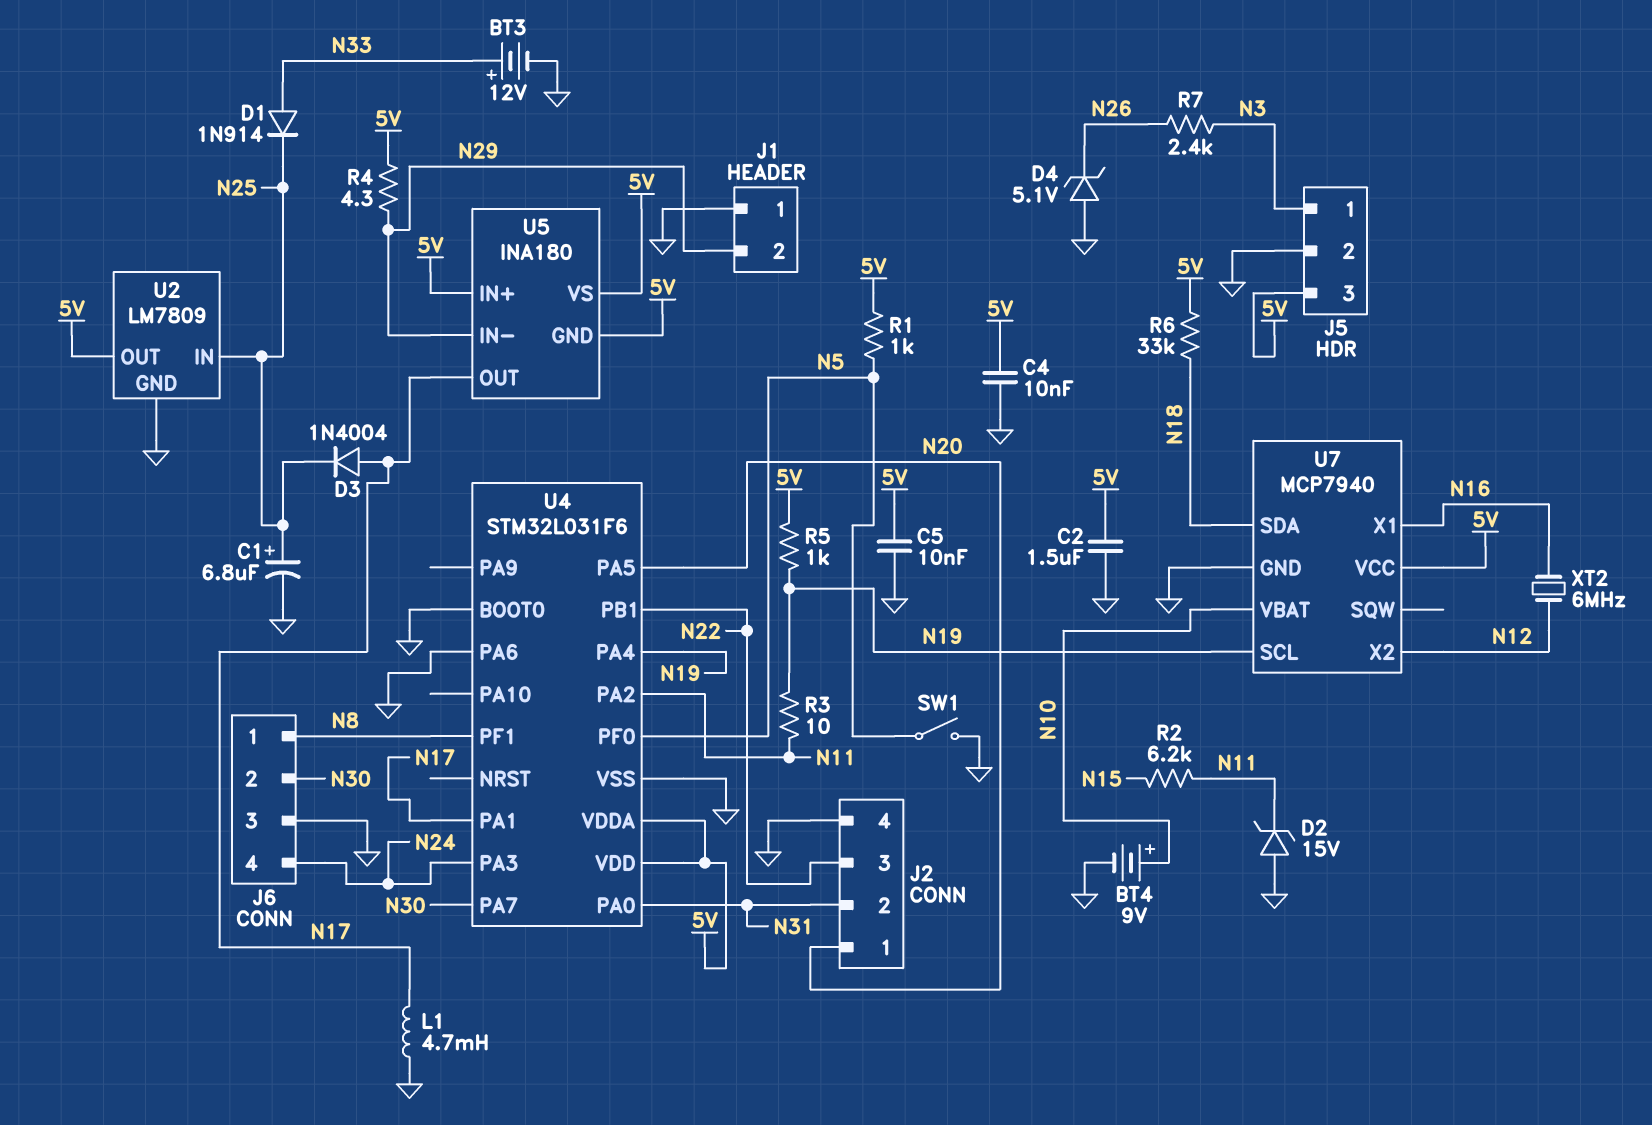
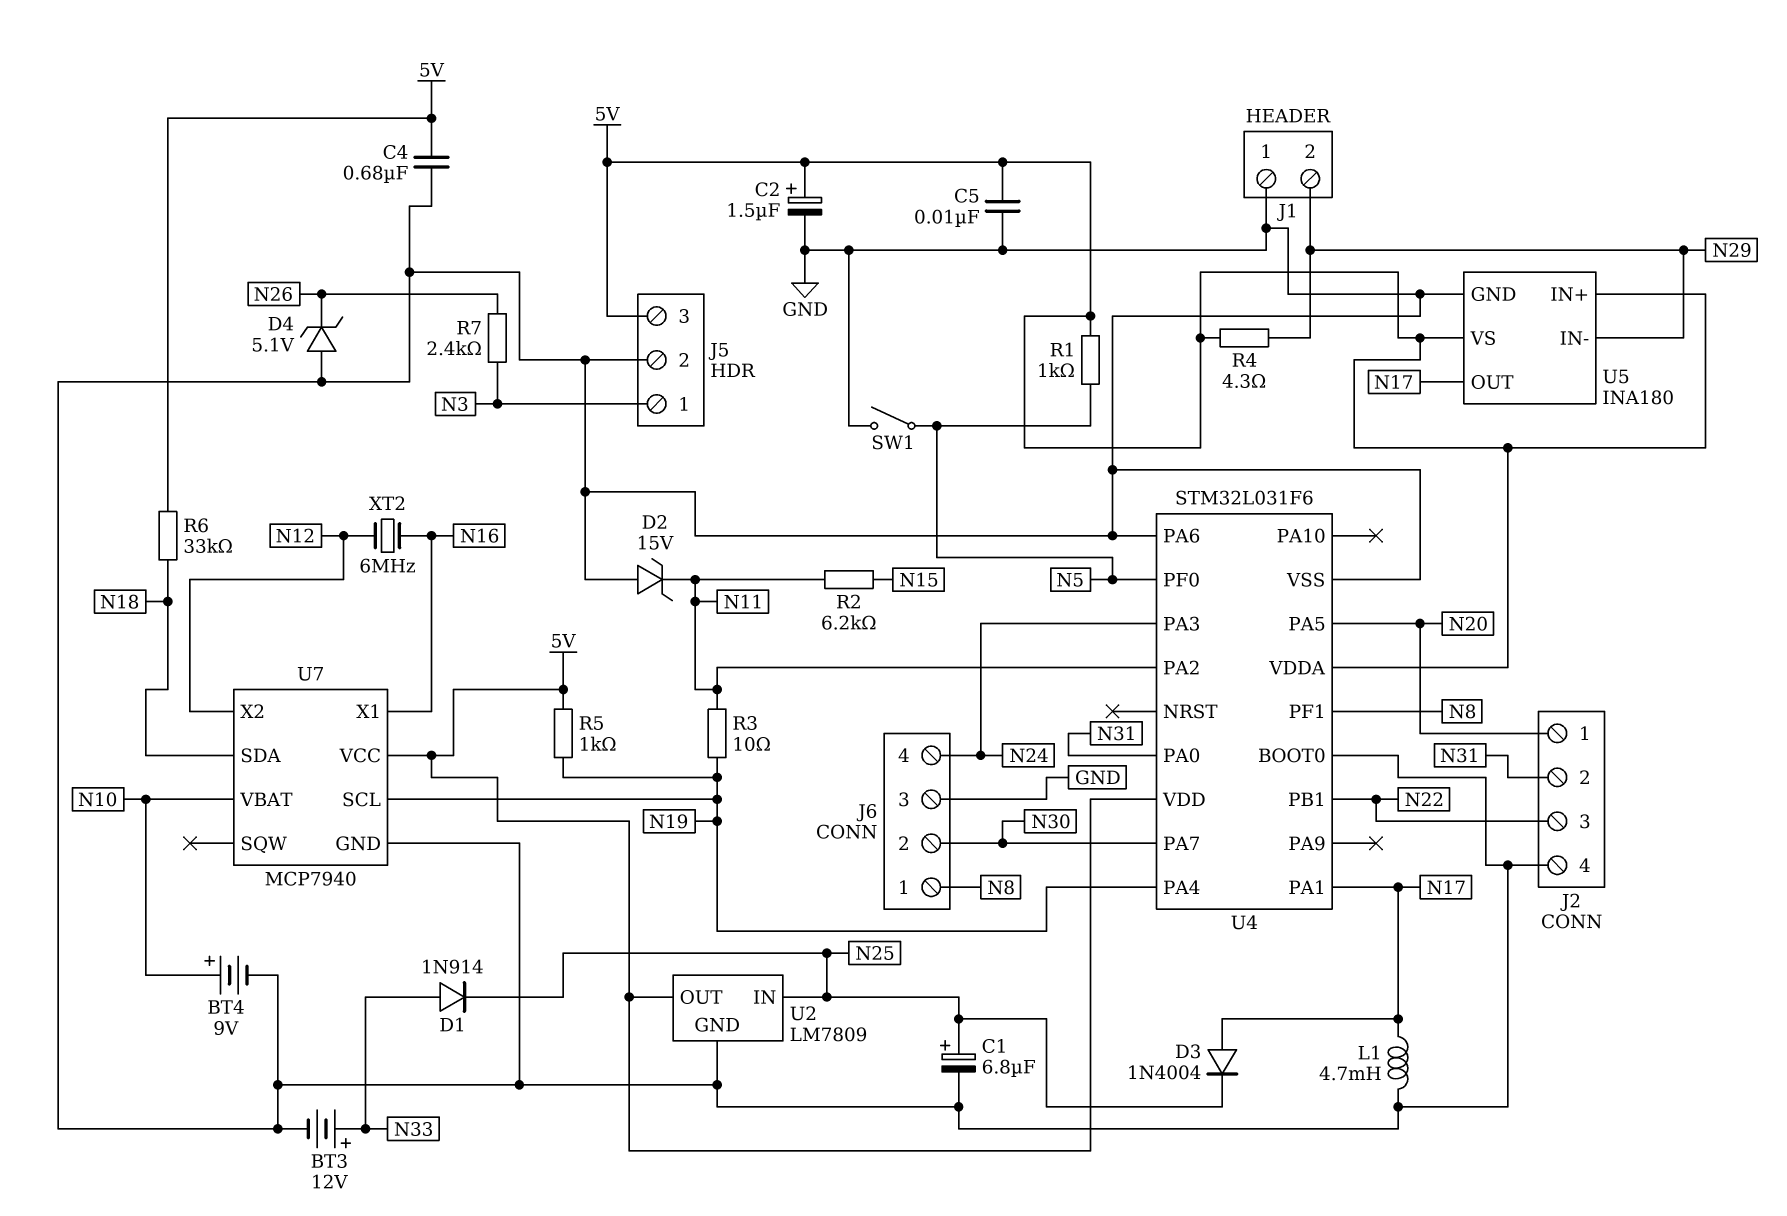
C2: 1.5uF (5V, GND) -> 1.5uF (plus 5V, minus GND)
C4: 10nF (5V, GND) -> 680nF (5V, GND)
U5 pin GND: 5V -> GND

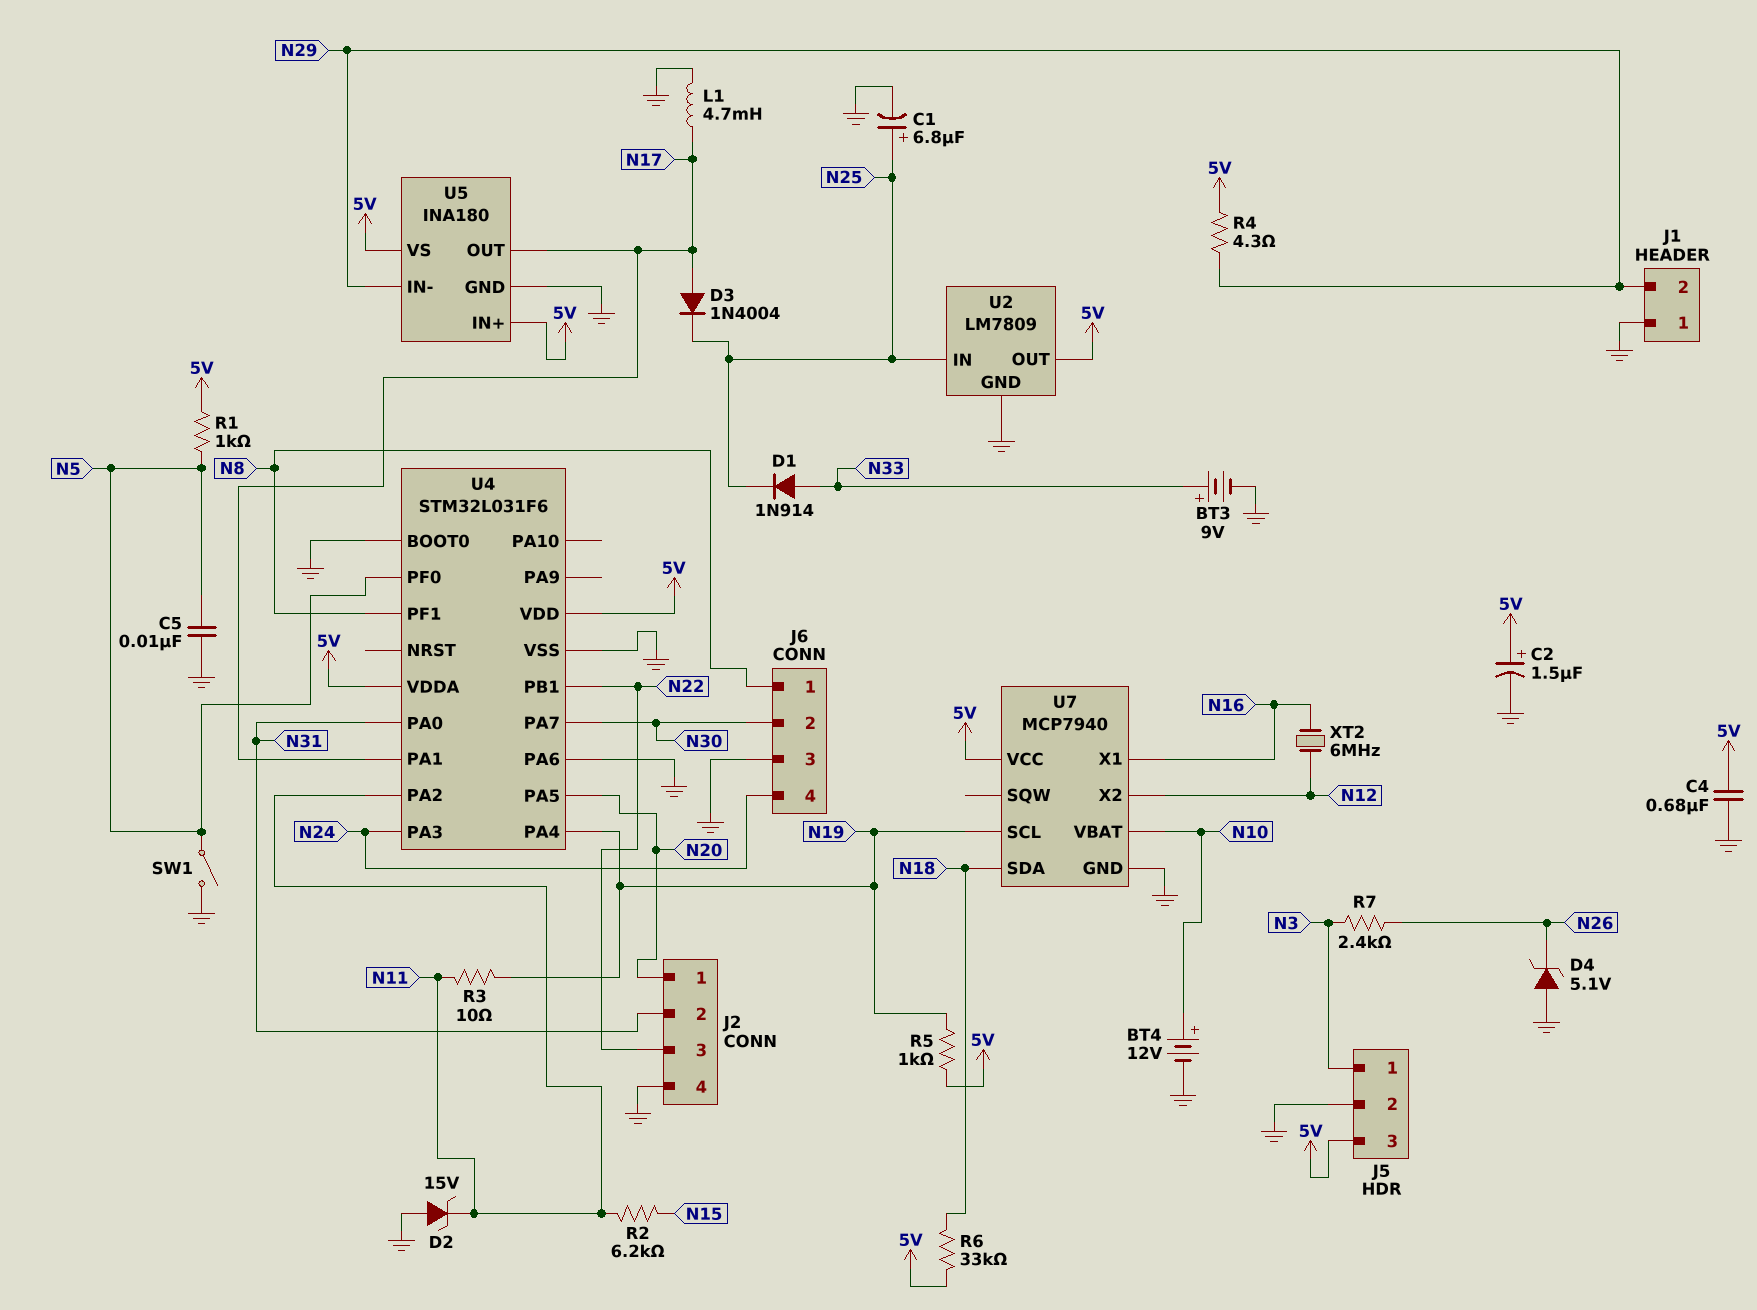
BT3: 12V (plus N33, minus GND) -> 9V (plus N33, minus GND)
BT4: 9V (plus N10, minus GND) -> 12V (plus N10, minus GND)
C5: 10nF (5V, GND) -> 10nF (GND, N5)

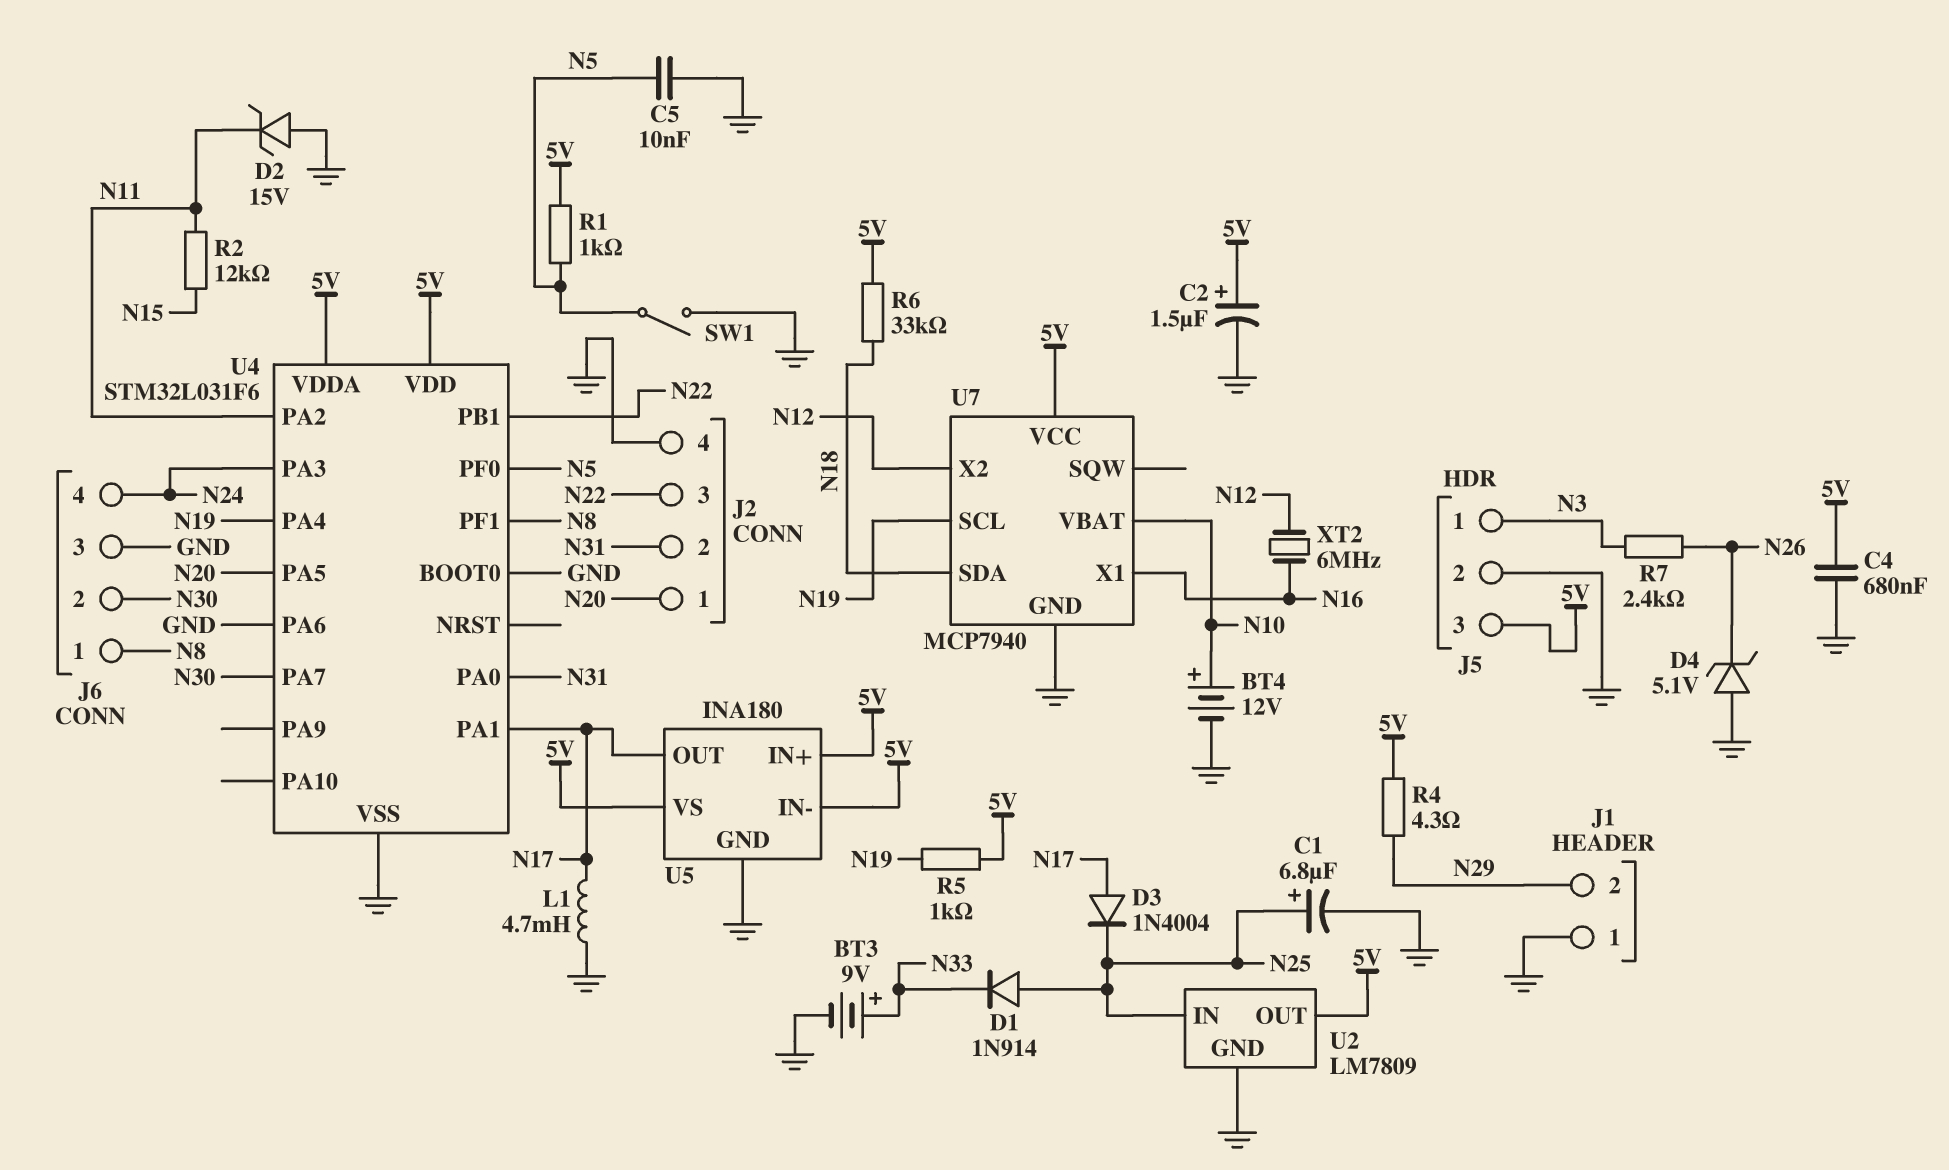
D1: diode 1N914 (A N33, K N25) -> diode 1N914 (A N25, K N33)
R2: 6.2k (N11, N15) -> 12k (N11, N15)
R3: 10 (N11, N19) -> none
U5 pin IN-: N29 -> 5V

